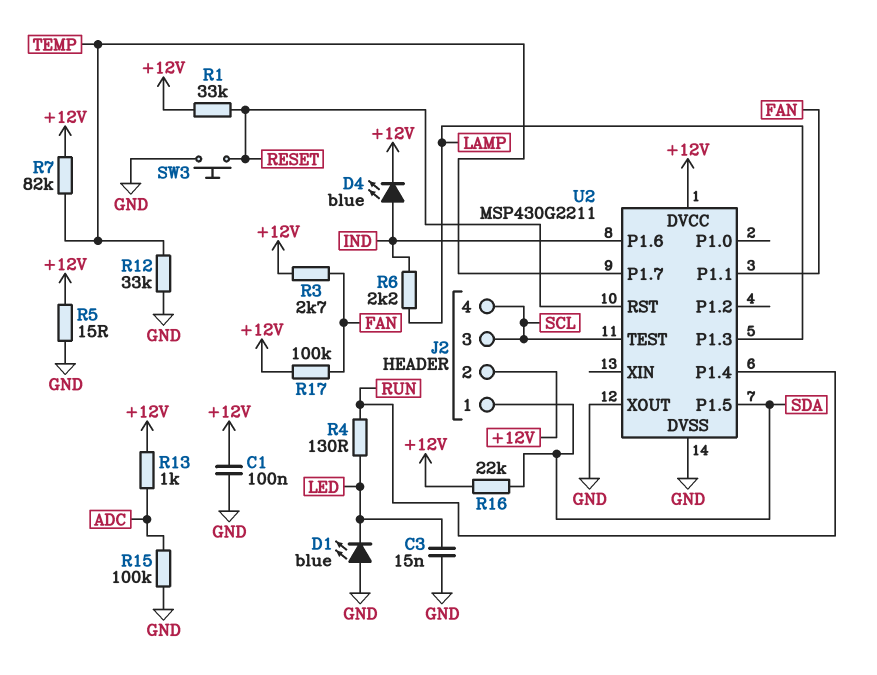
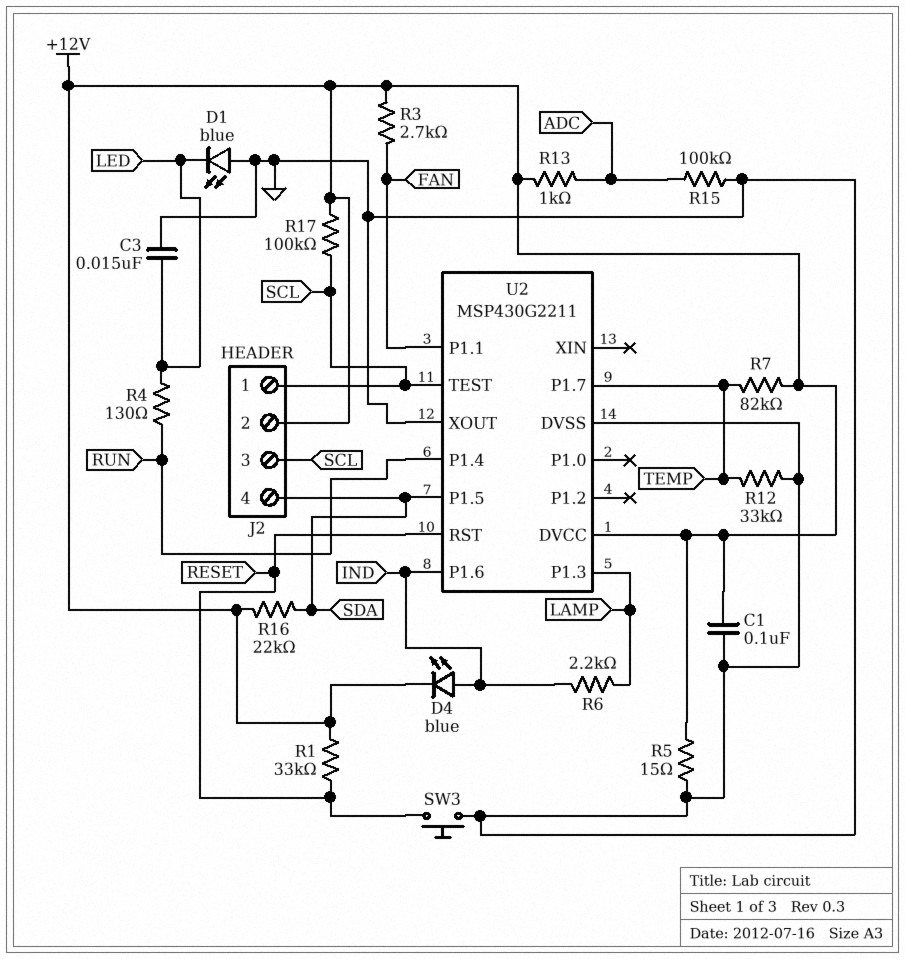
J2 pin 1: SDA -> SCL
J2 pin 4: SCL -> SDA
R17: 100k (+12V, FAN) -> 100k (+12V, SCL)

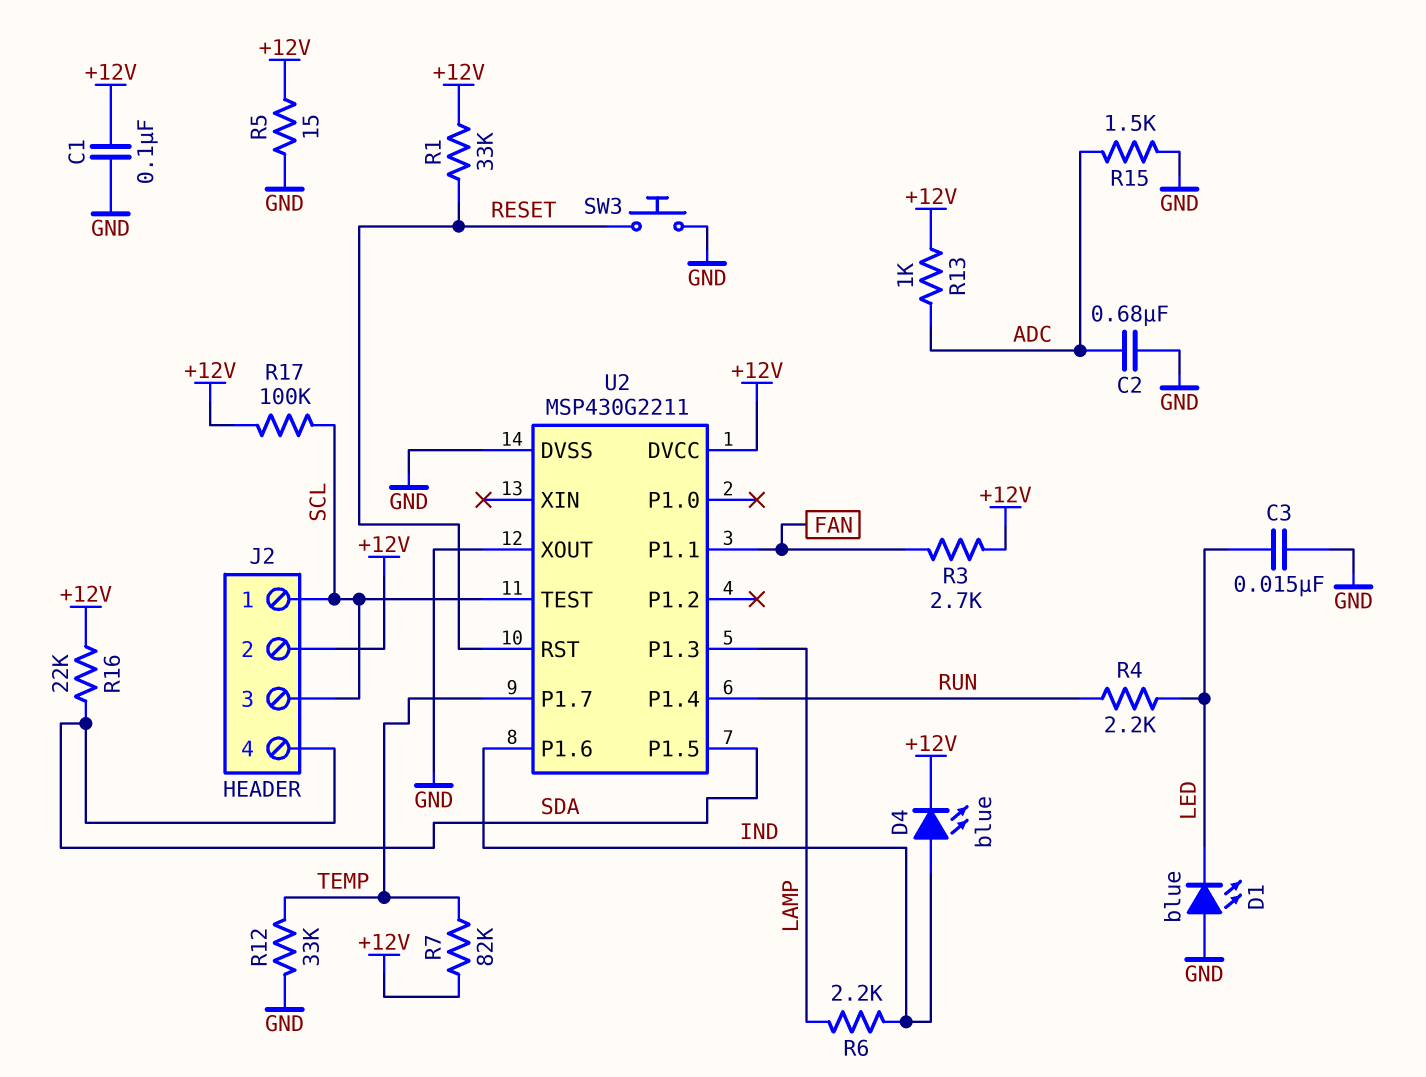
C2: none -> 680nF (ADC, GND)
R4: 130 (LED, RUN) -> 2.2k (LED, RUN)
R15: 100k (ADC, GND) -> 1.5k (ADC, GND)

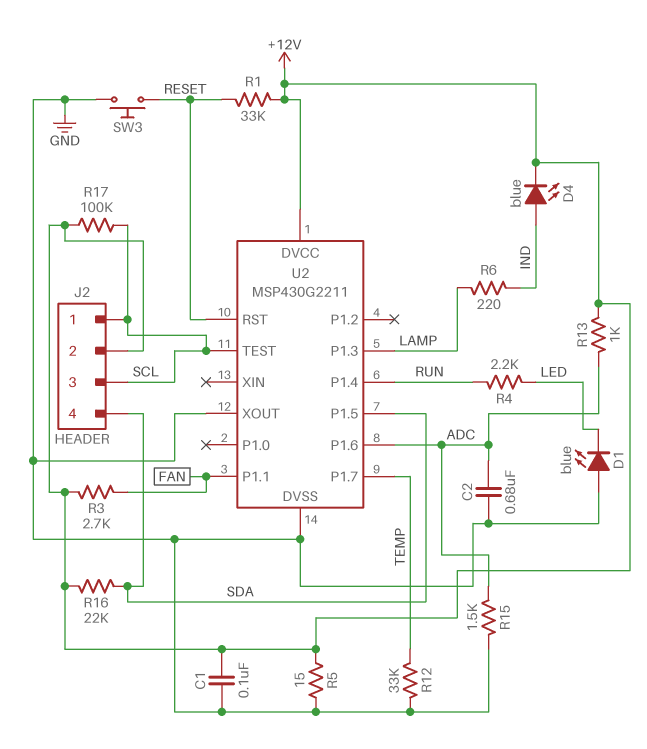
C3: 15nF (GND, LED) -> none
R6: 2.2k (IND, LAMP) -> 220 (IND, LAMP)
R7: 82k (+12V, TEMP) -> none
U2 pin P1.6: IND -> ADC

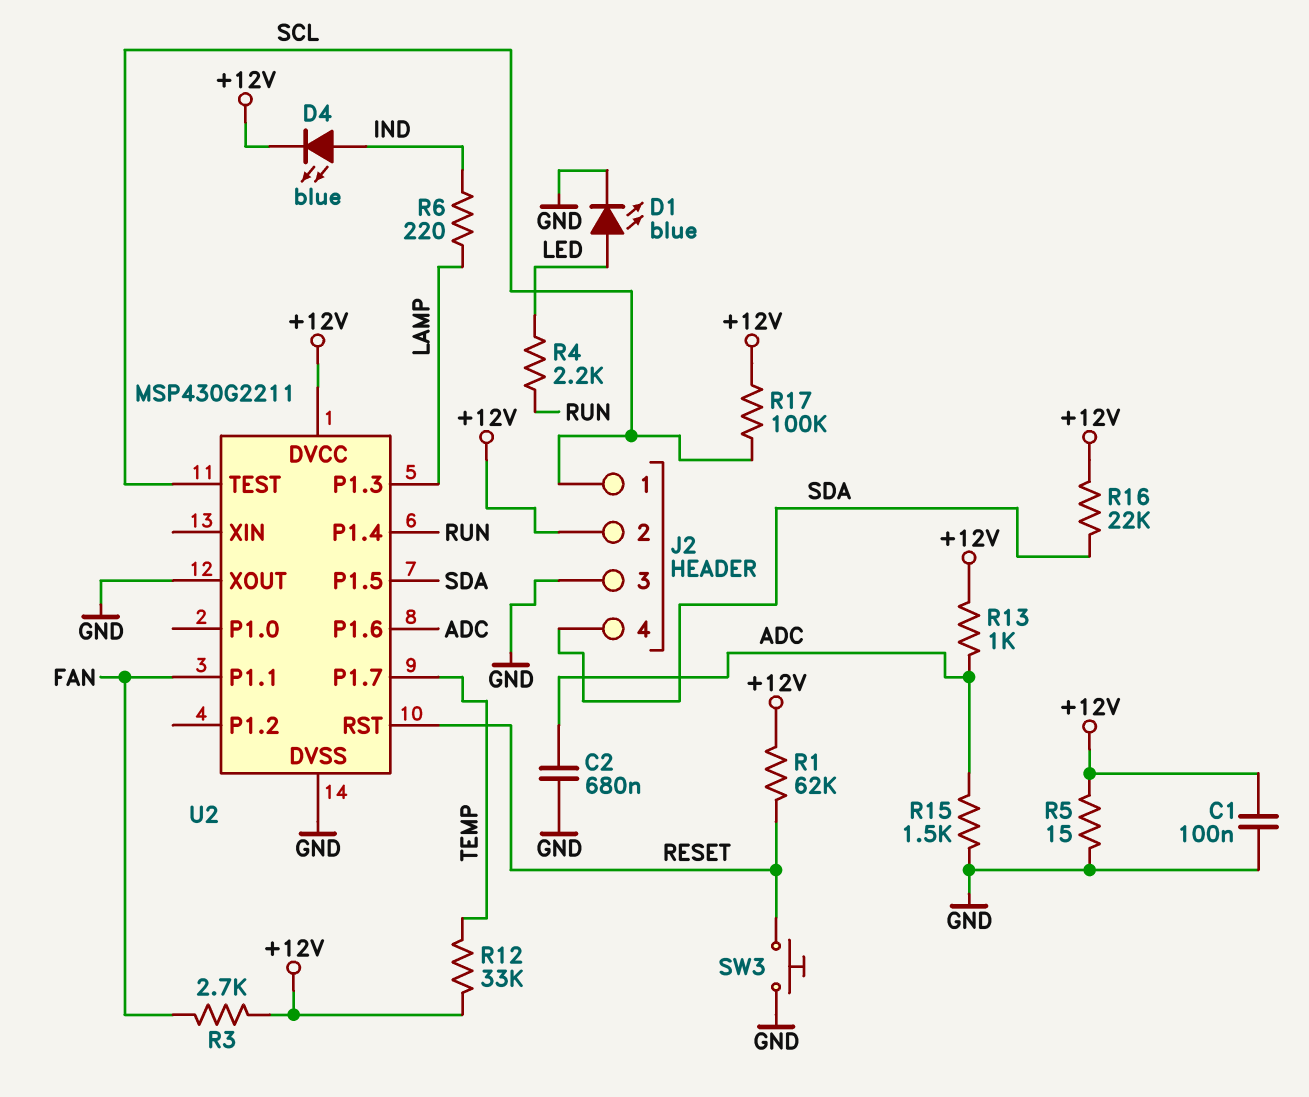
D1: LED blue (A GND, K LED) -> LED blue (A LED, K GND)
J2 pin 3: SCL -> GND
R1: 33k (+12V, RESET) -> 62k (+12V, RESET)
R12: 33k (GND, TEMP) -> 33k (+12V, TEMP)

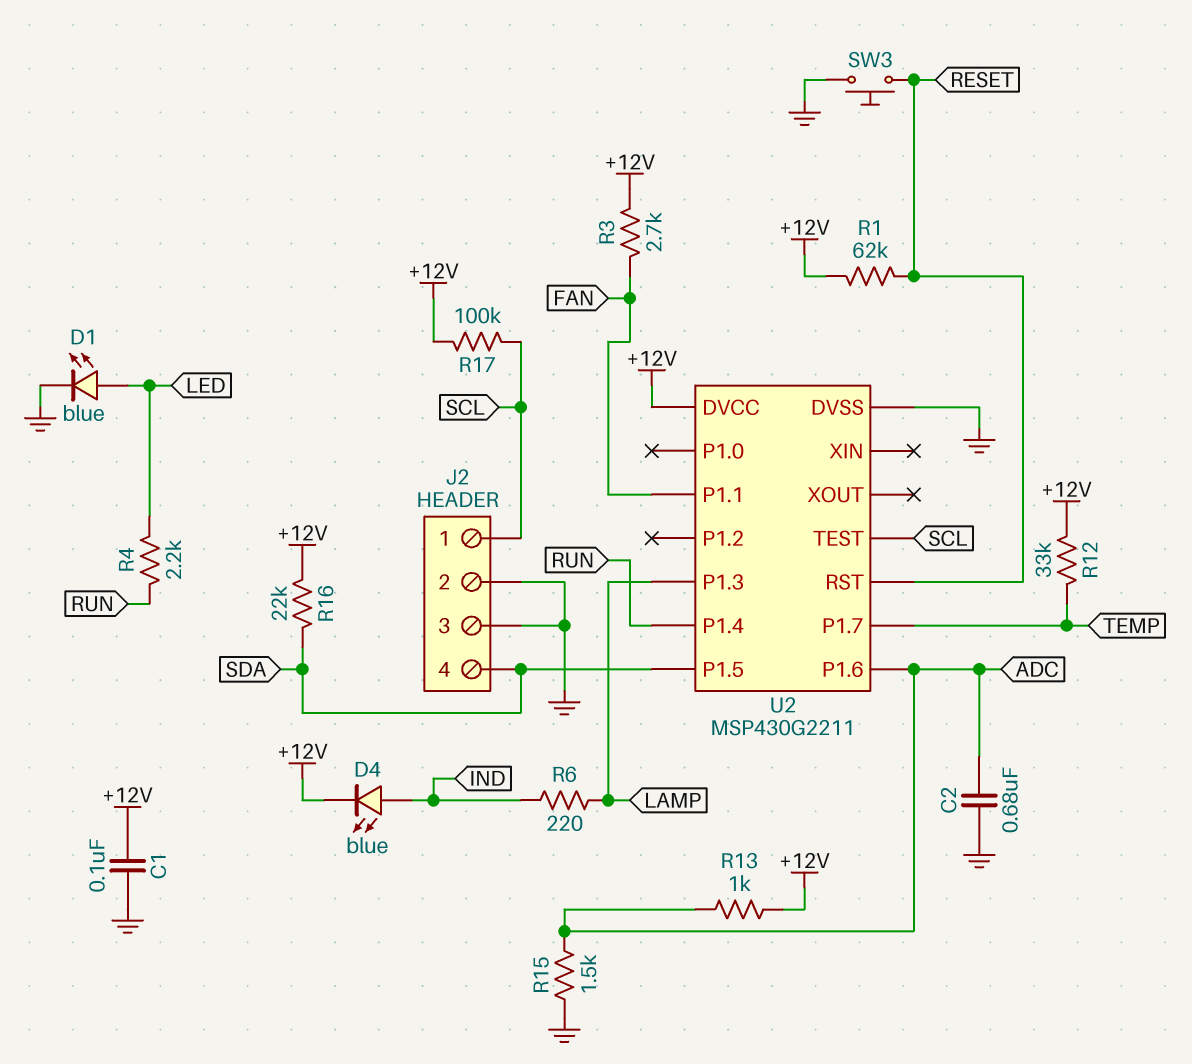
J2 pin 2: +12V -> GND
R5: 15 (+12V, GND) -> none
U2 pin XOUT: GND -> none

